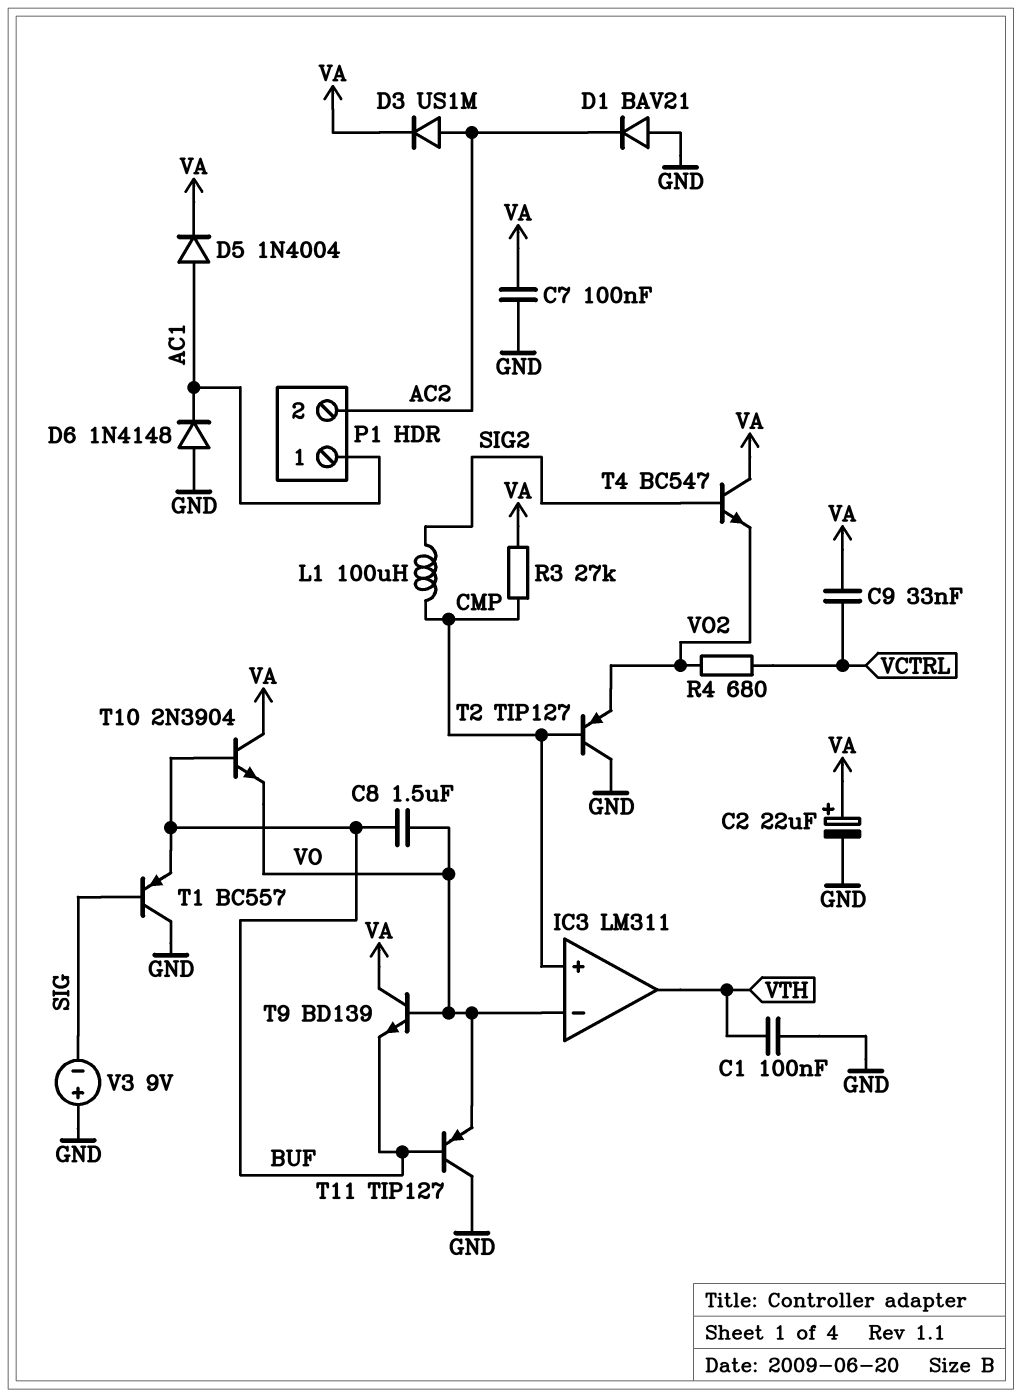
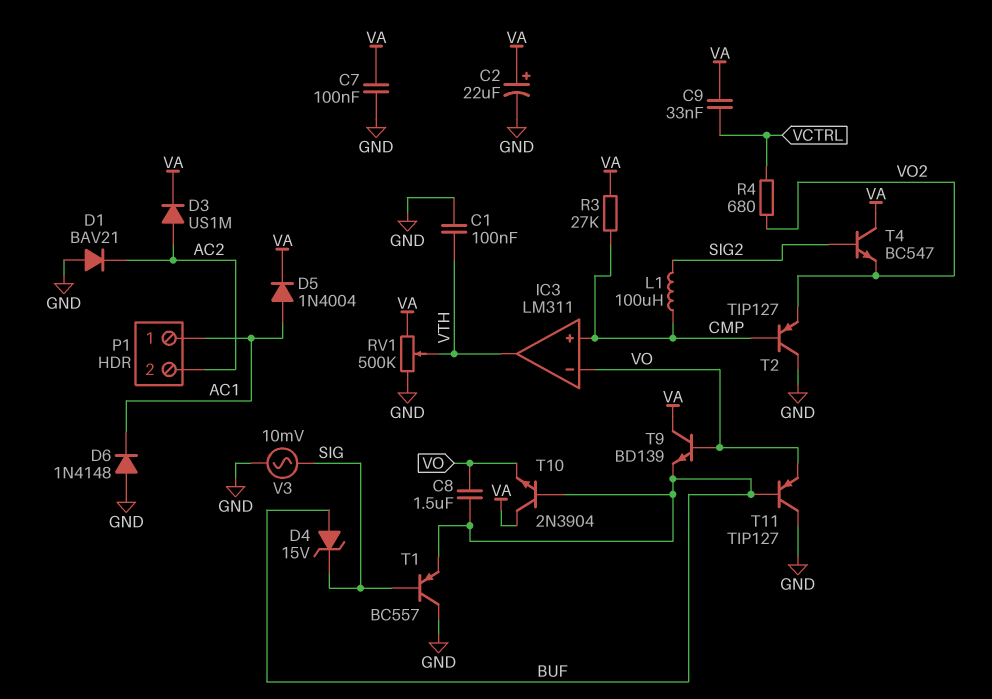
D4: none -> zener 15V (A BUF, K SIG)
RV1: none -> 500k (GND, VA, wiper VTH)
V3: 9V (plus GND, minus SIG) -> AC 10mV (GND, SIG)

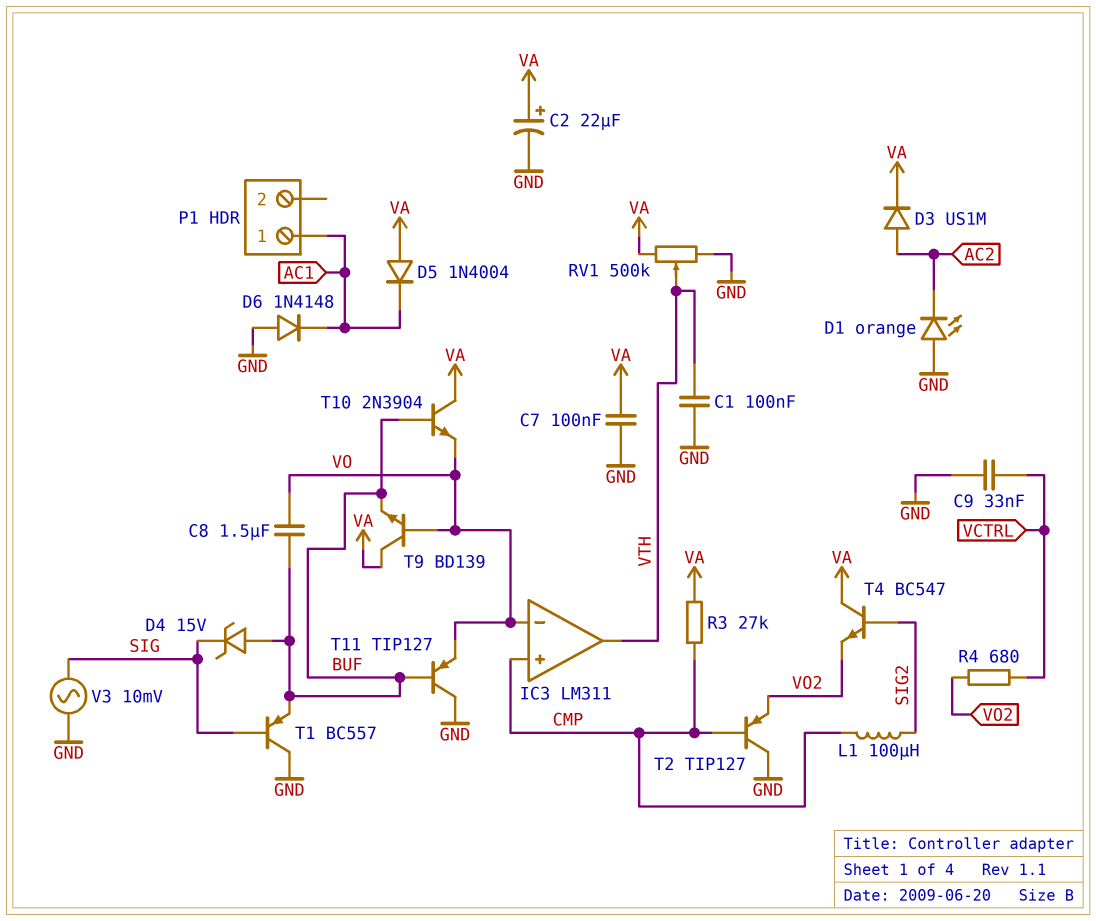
C9: 33nF (VA, VCTRL) -> 33nF (GND, VCTRL)
D1: diode BAV21 (A GND, K AC2) -> LED orange (A GND, K AC2)
D5: diode 1N4004 (A AC1, K VA) -> diode 1N4004 (A VA, K AC1)
P1 pin 2: AC2 -> none

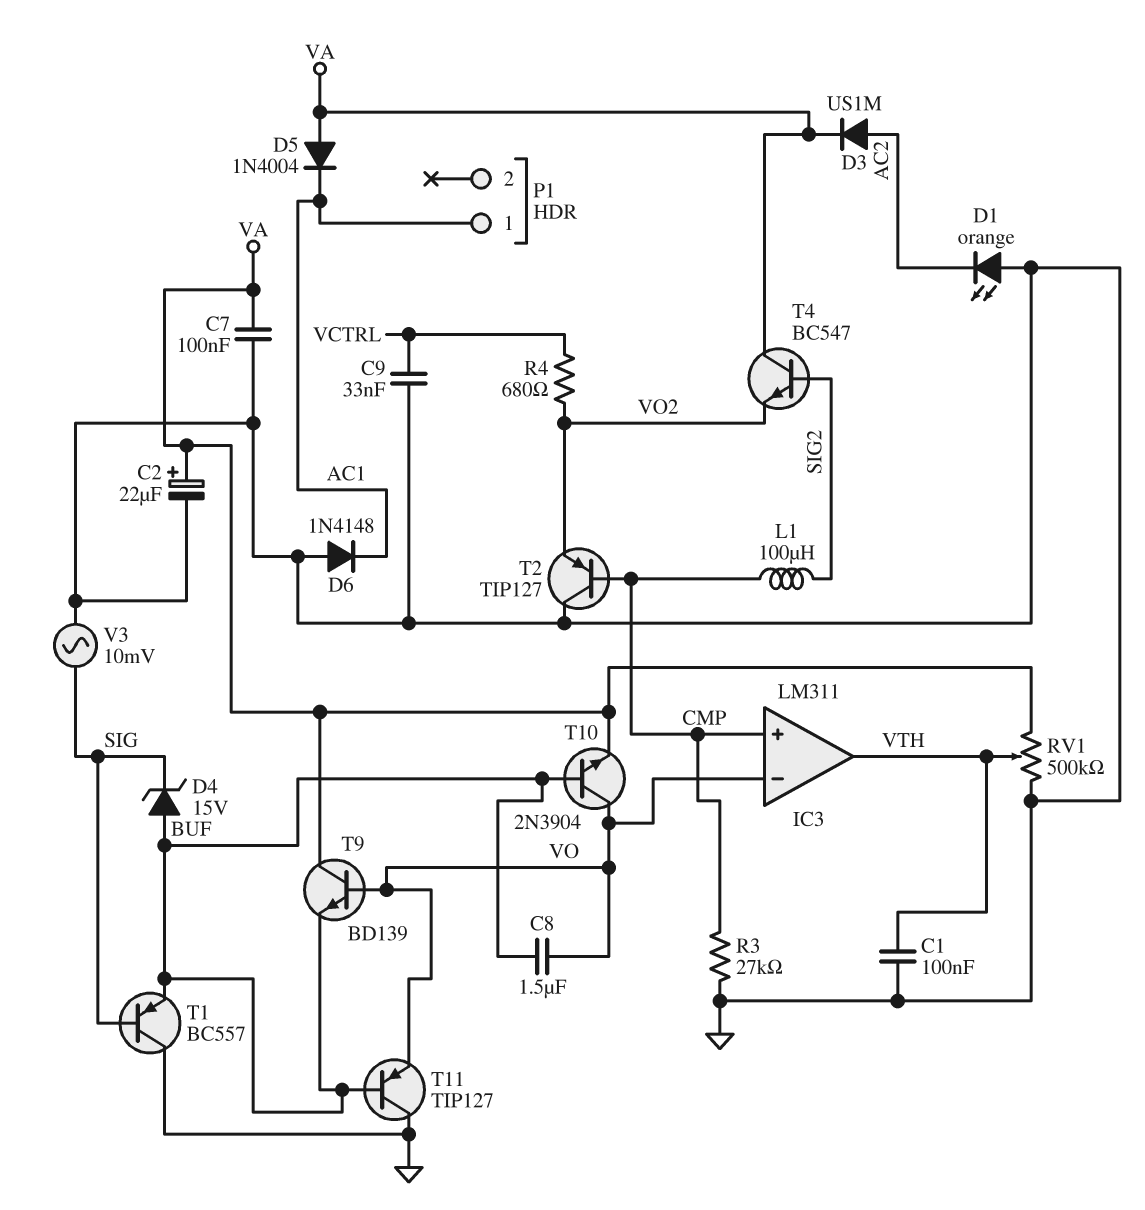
R3: 27k (CMP, VA) -> 27k (CMP, GND)
T10: NPN 2N3904 (B BUF, C VA, E VO) -> NPN 2N3904 (B BUF, C VO, E VA)

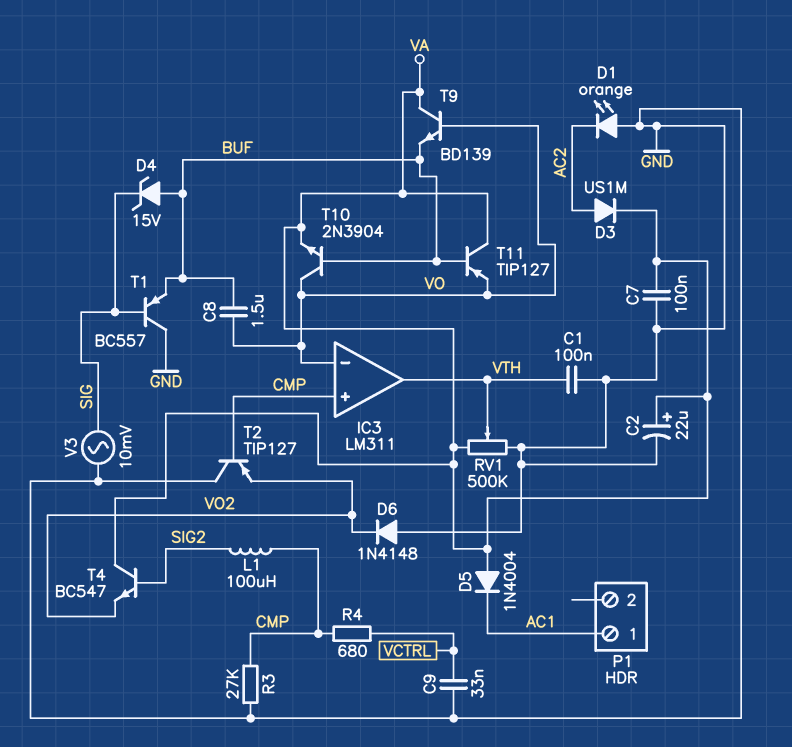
D6: diode 1N4148 (A GND, K AC1) -> diode 1N4148 (A GND, K VO2)
R4: 680 (VCTRL, VO2) -> 680 (CMP, VCTRL)
T11: PNP TIP127 (B BUF, C GND, E VO) -> PNP TIP127 (B BUF, C VA, E VO)

